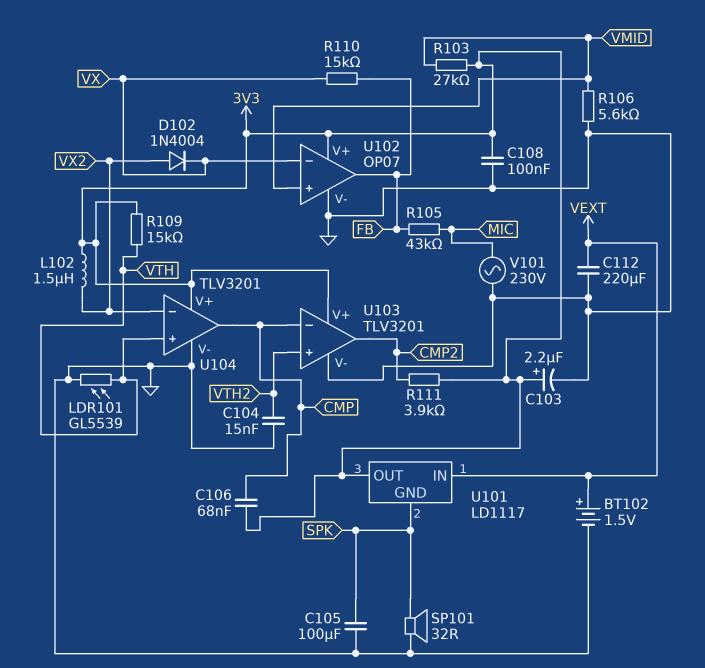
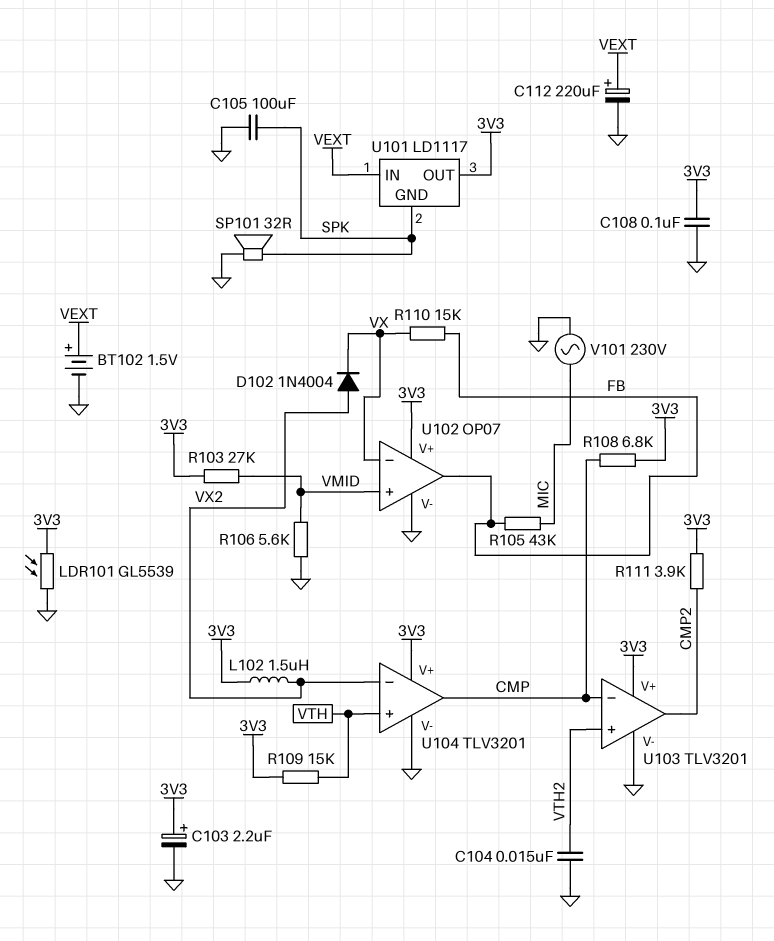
C106: 68nF (3V3, CMP) -> none
C112: 220uF (GND, VEXT) -> 220uF (plus VEXT, minus GND)
LDR101: GL5539 (GND, VTH) -> GL5539 (3V3, GND)
R108: none -> 6.8k (3V3, CMP)

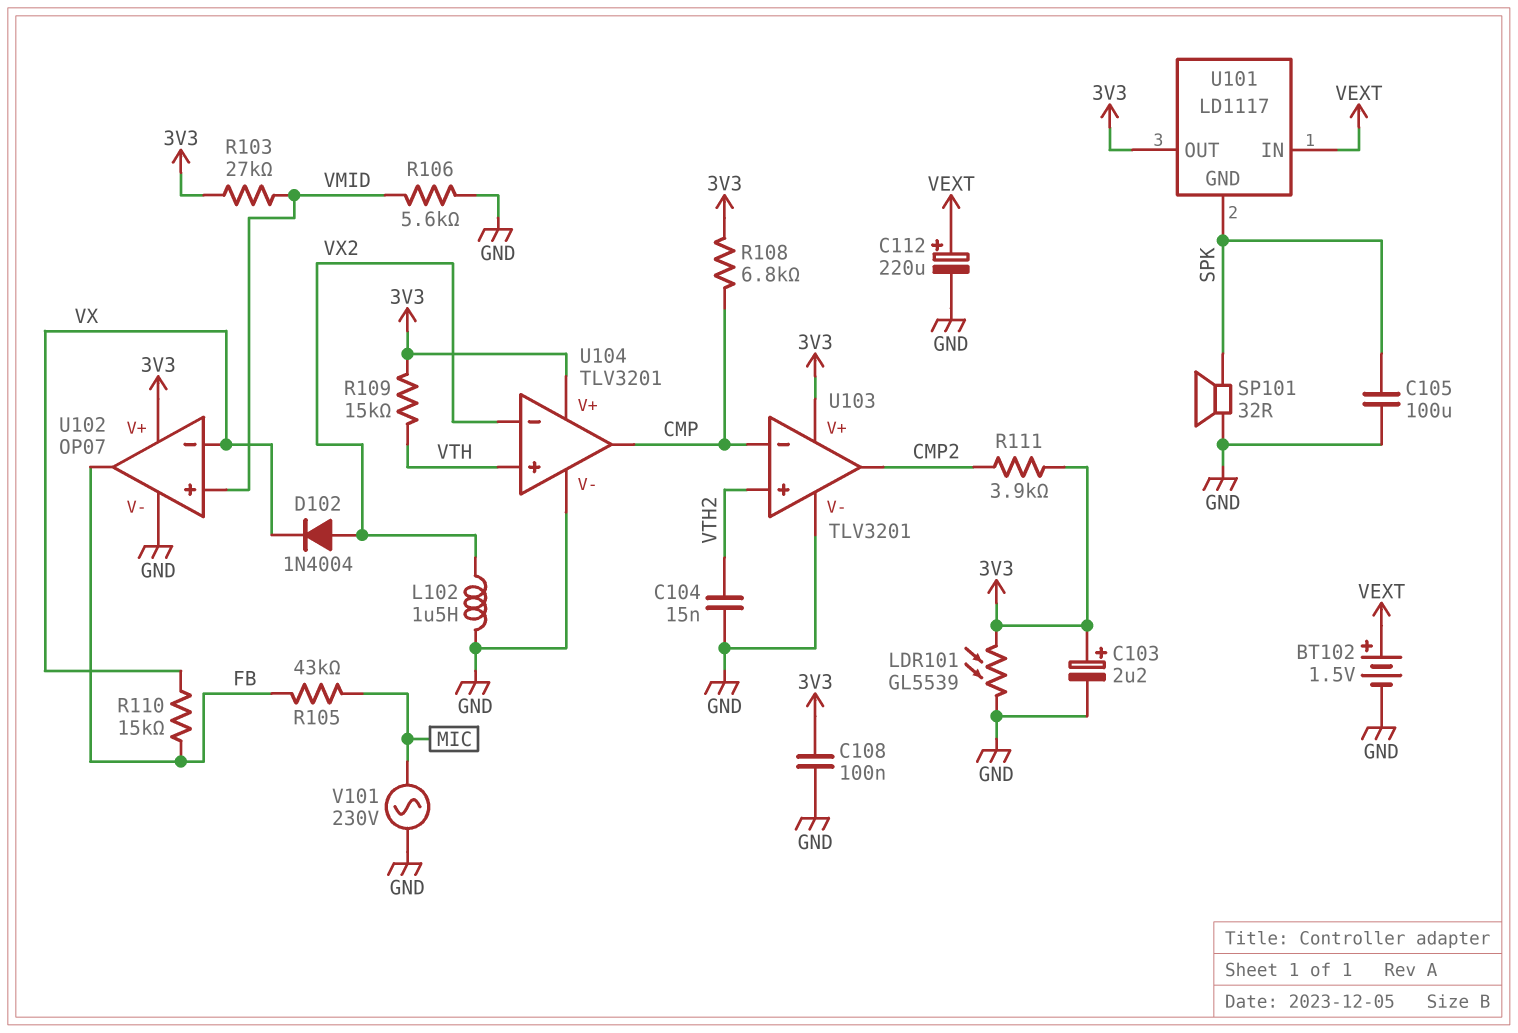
L102: 1.5uH (3V3, VX2) -> 1.5uH (GND, VX2)

